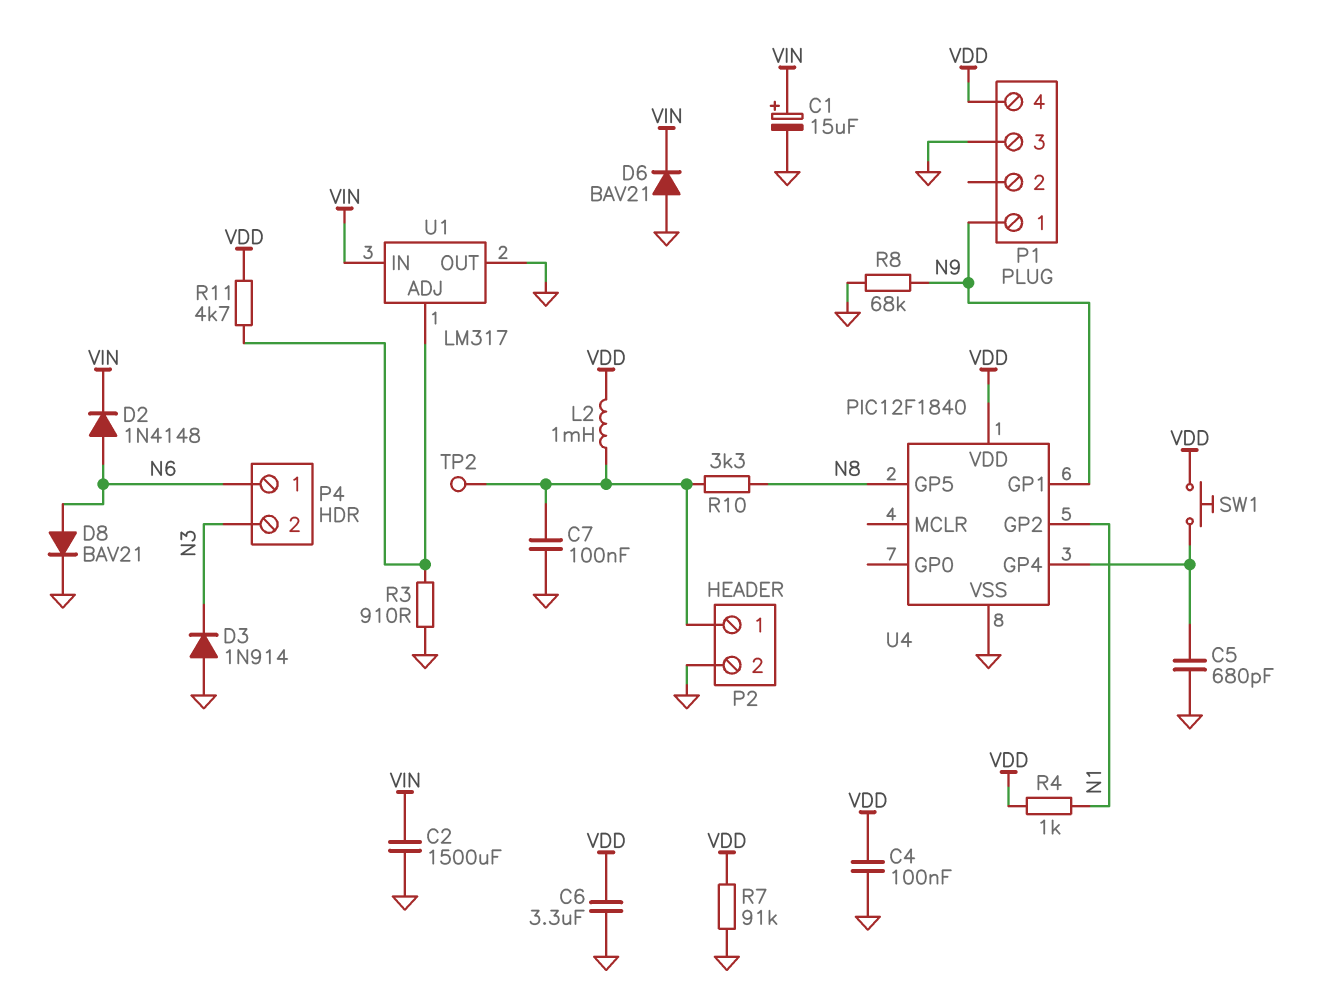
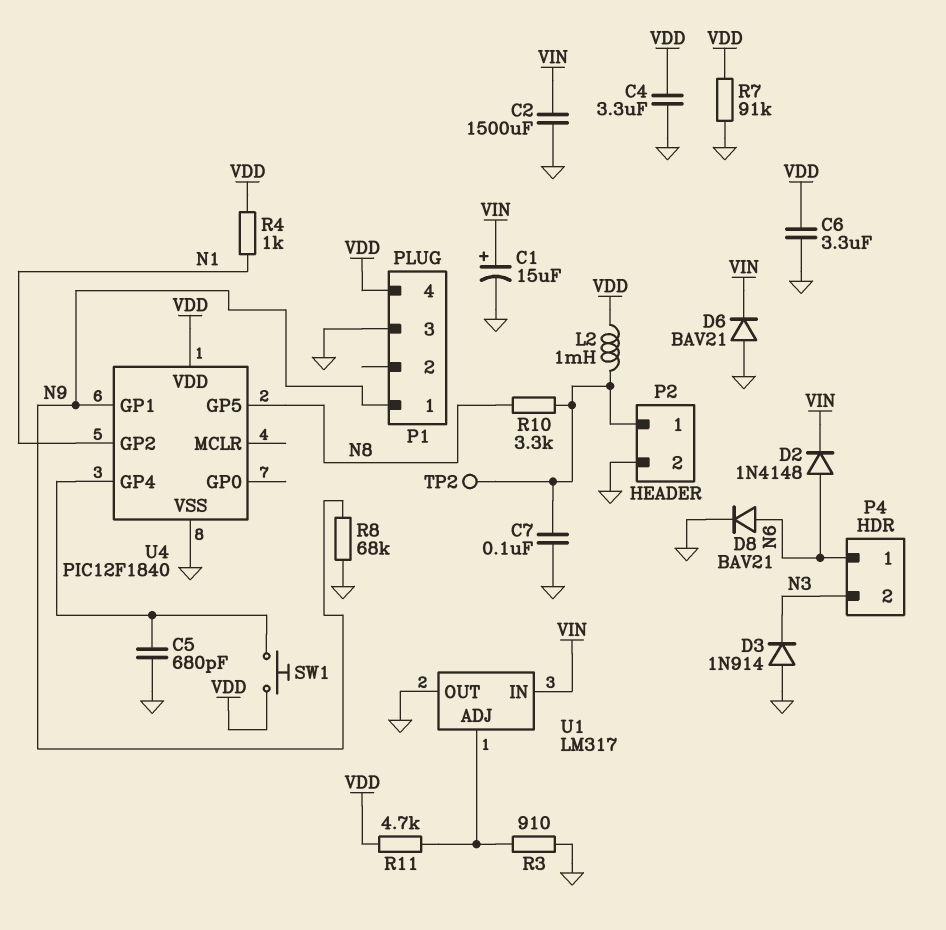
C4: 100nF (GND, VDD) -> 3.3uF (GND, VDD)

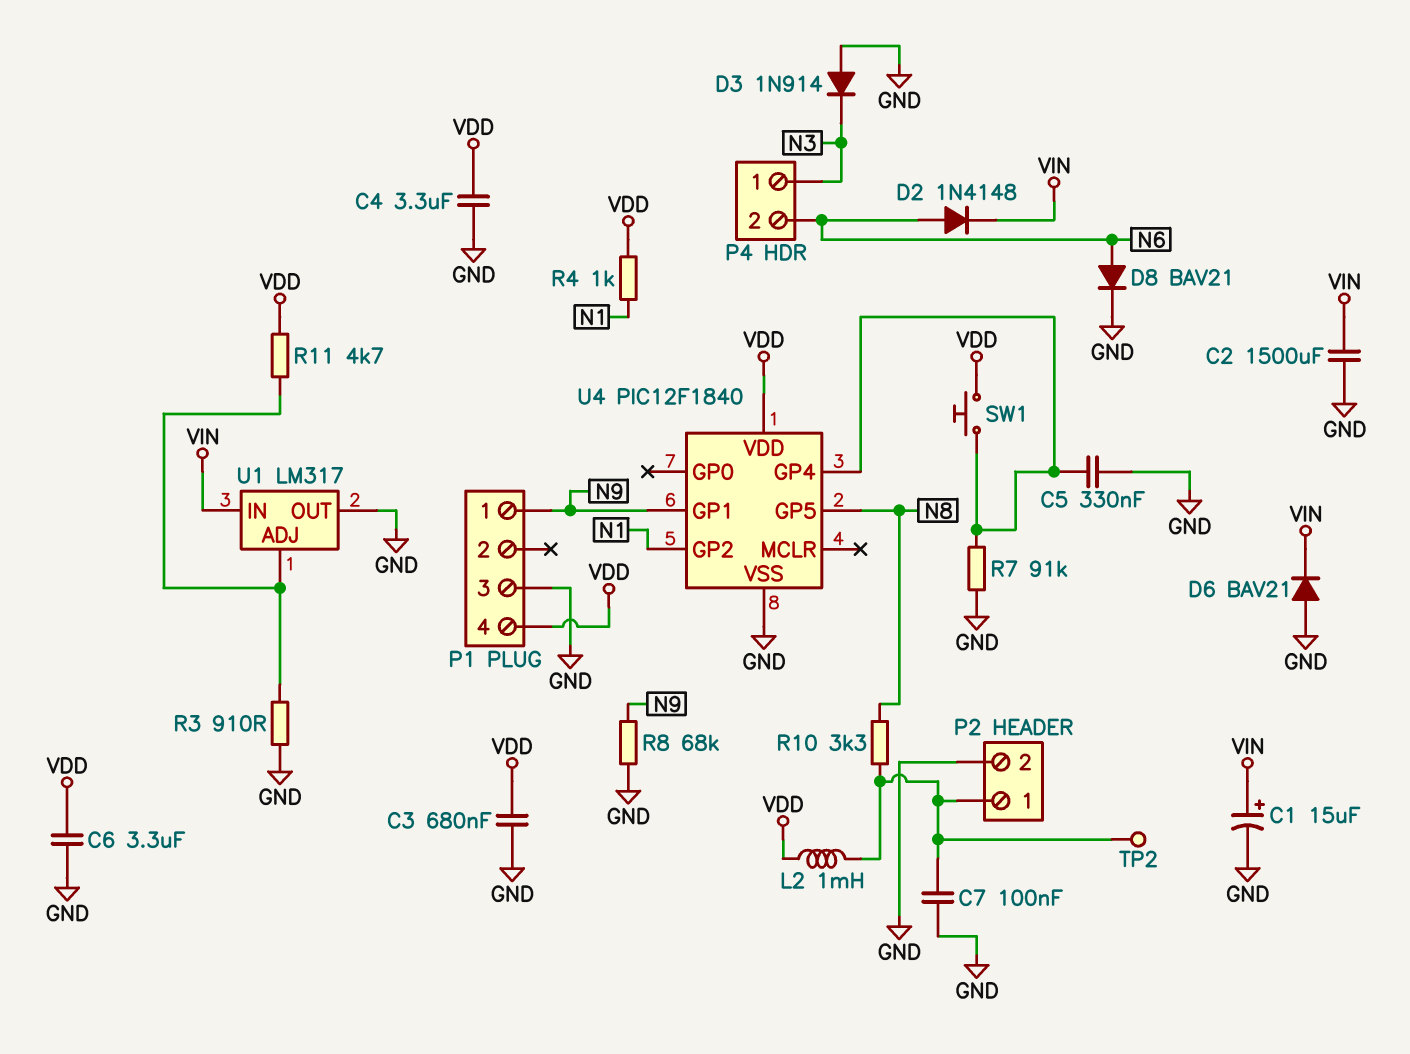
C3: none -> 680nF (GND, VDD)
C5: 680pF (GND, U4/GP4) -> 330nF (GND, U4/GP4)
P4 pin 1: N6 -> N3
P4 pin 2: N3 -> N6
R7: 91k (GND, VDD) -> 91k (GND, U4/GP4)

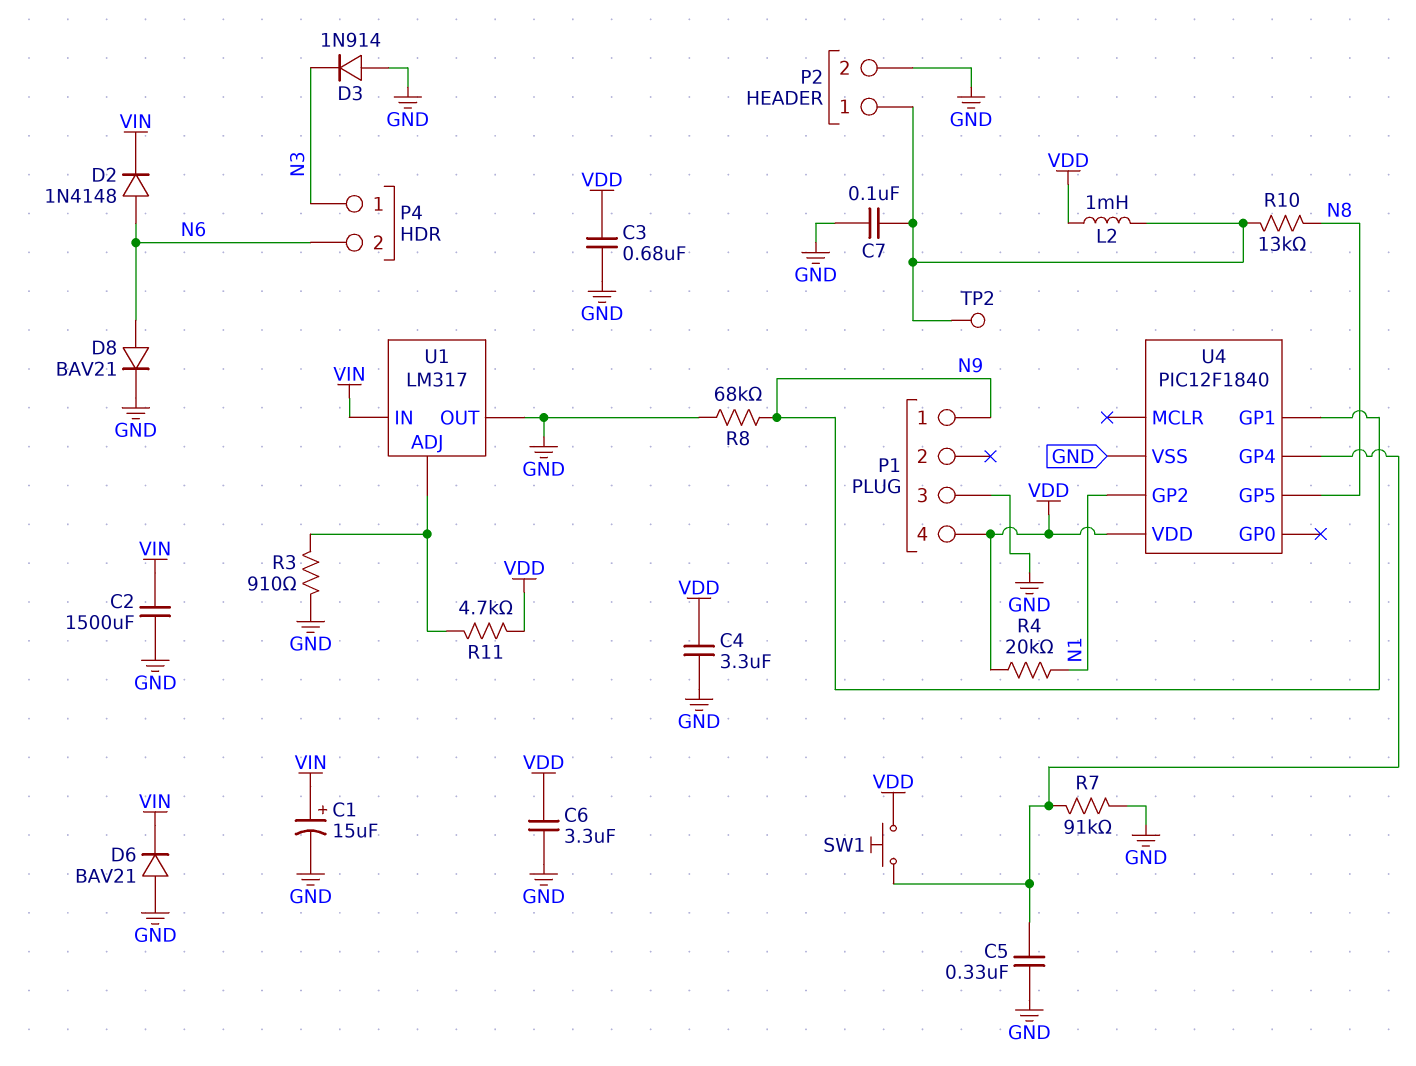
R4: 1k (N1, VDD) -> 20k (N1, VDD)
R10: 3.3k (N8, P2/1) -> 13k (N8, P2/1)

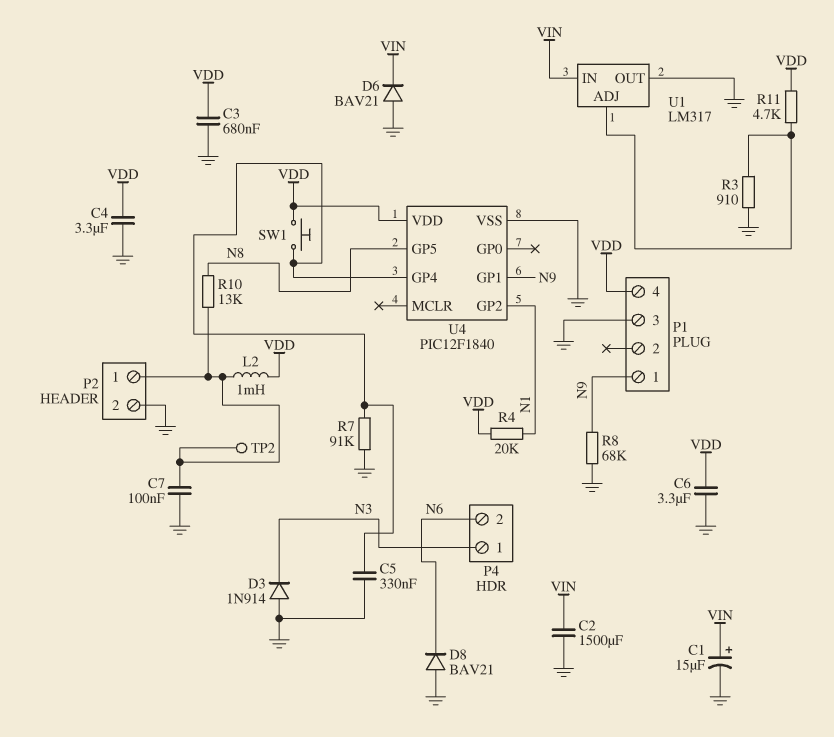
D2: diode 1N4148 (A N6, K VIN) -> none
D8: diode BAV21 (A N6, K GND) -> diode BAV21 (A GND, K N6)

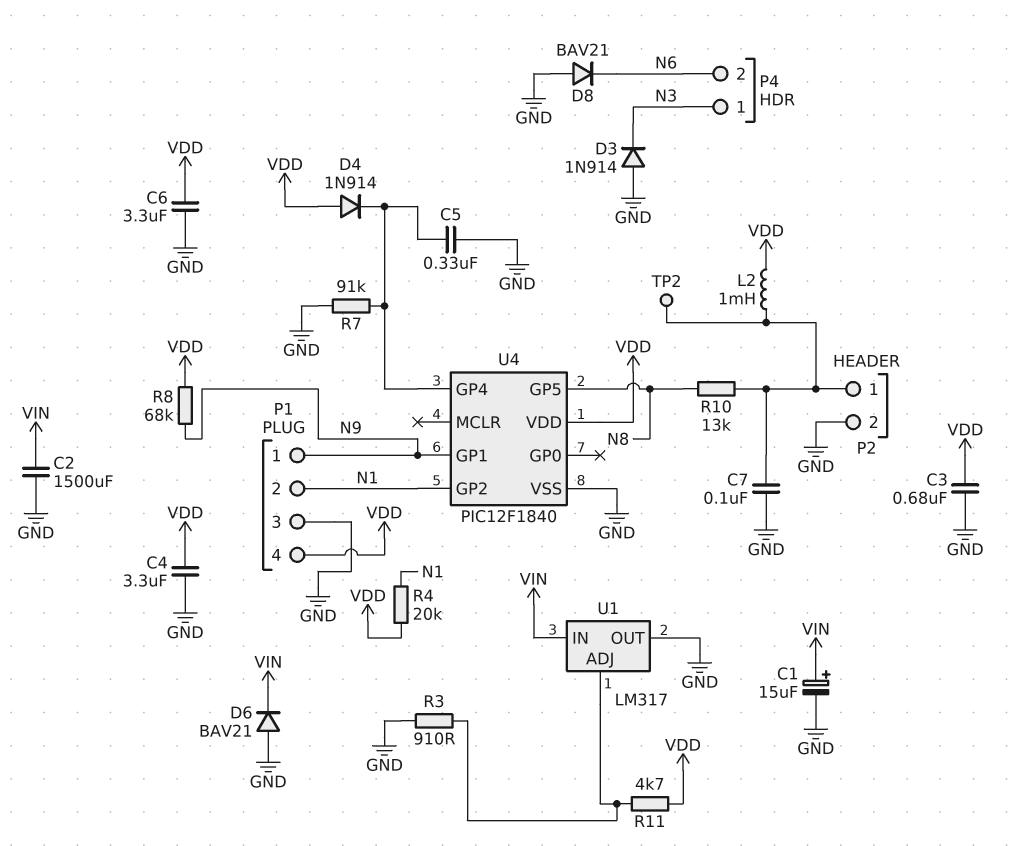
D4: none -> diode 1N914 (A VDD, K U4/GP4)
P1 pin 2: none -> N1
R8: 68k (GND, N9) -> 68k (N9, VDD)
SW1: button (U4/GP4, VDD) -> none

